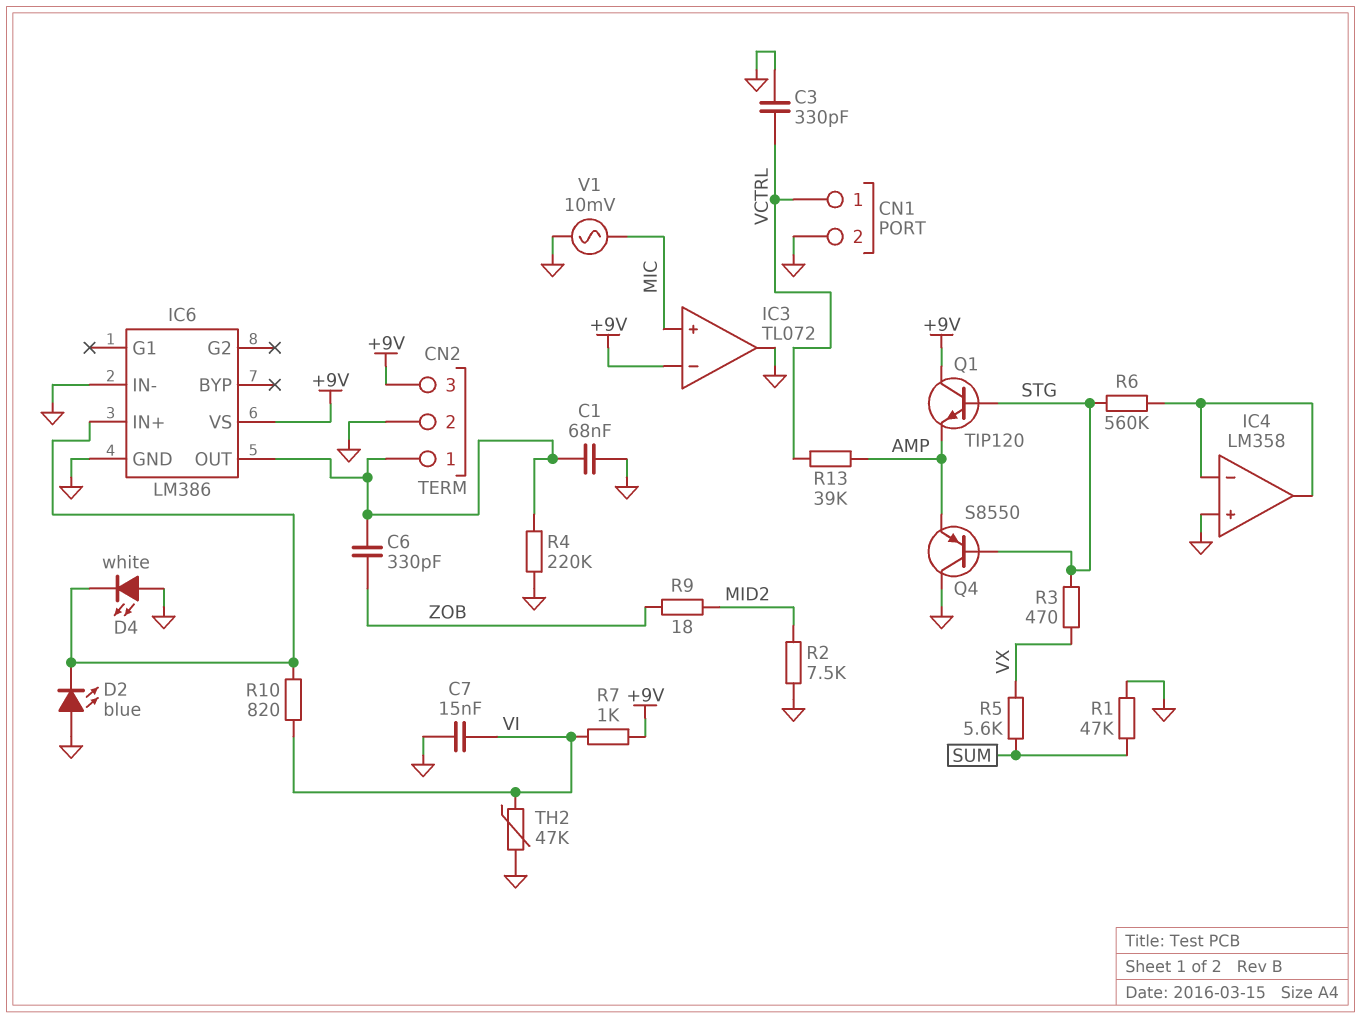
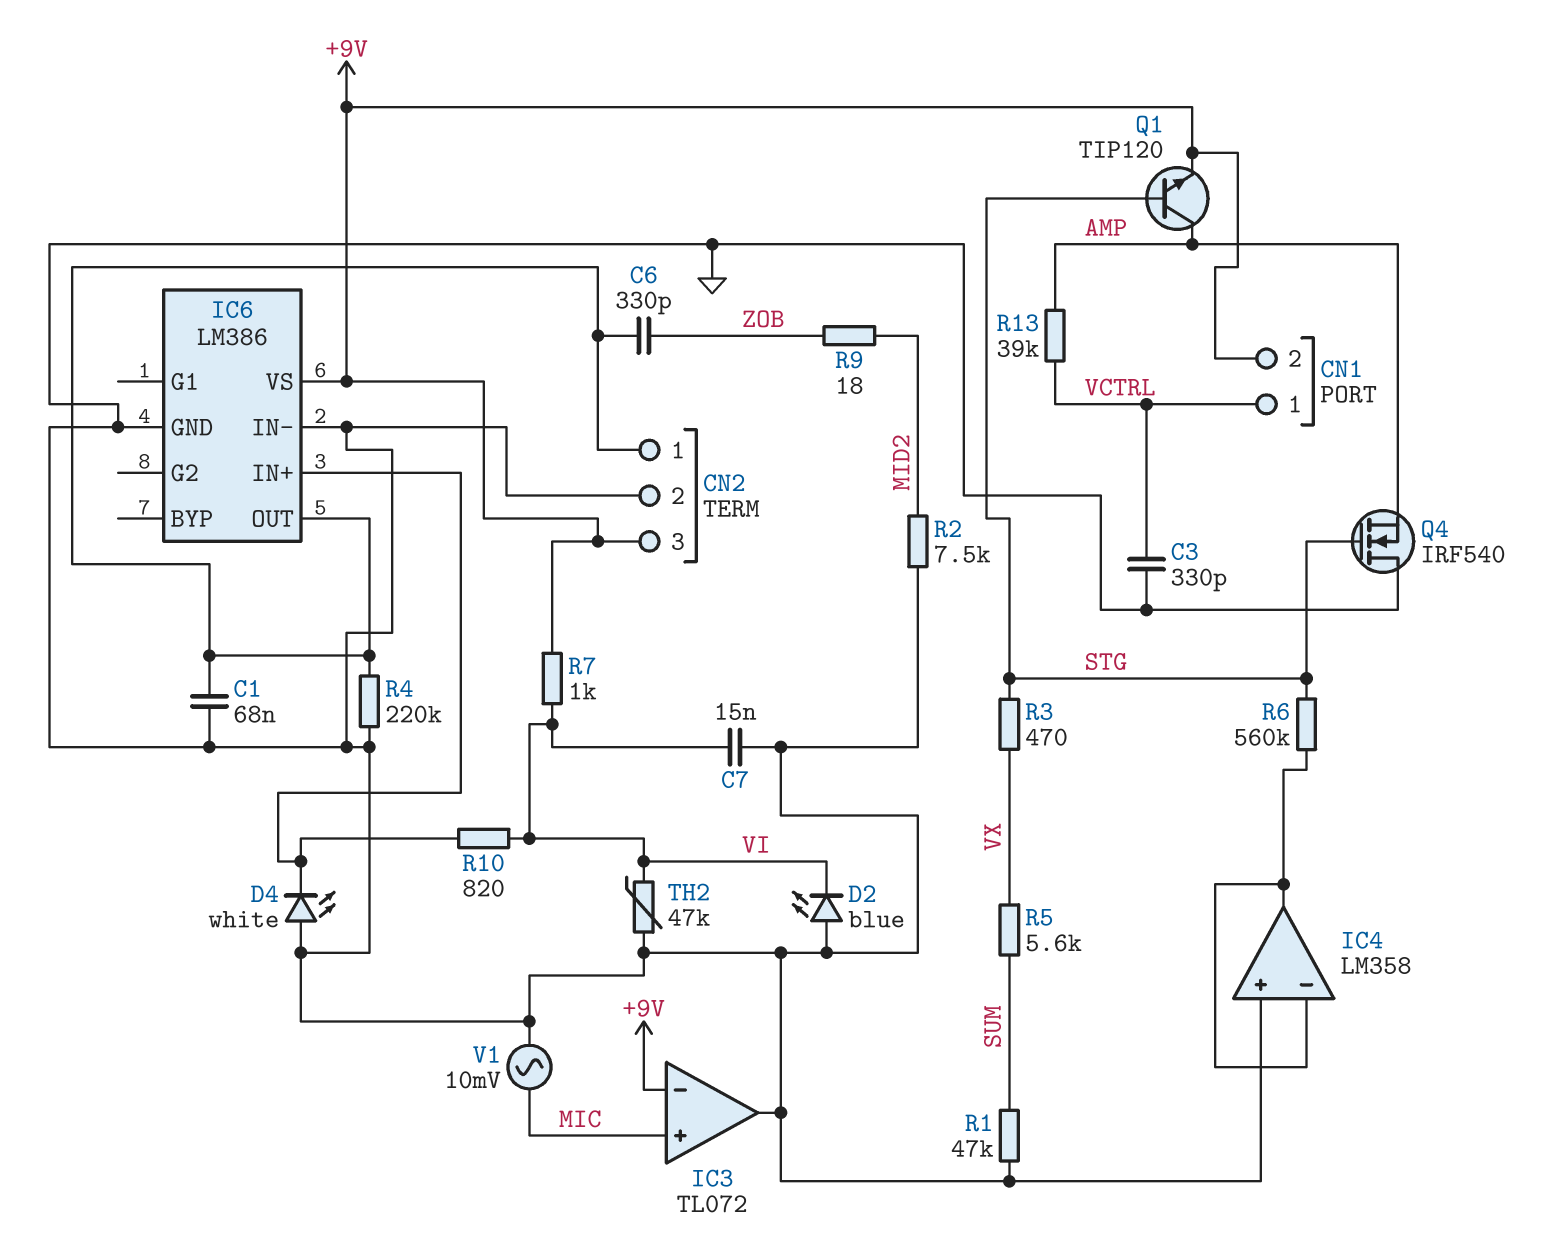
CN1 pin 2: GND -> +9V
D2: LED blue (A GND, K IC6/IN+) -> LED blue (A GND, K VI)
Q1: NPN TIP120 (B STG, C +9V, E AMP) -> NPN TIP120 (B STG, C AMP, E +9V)
Q4: PNP S8550 (B STG, C GND, E AMP) -> NMOS IRF540 (G STG, D GND, S AMP)

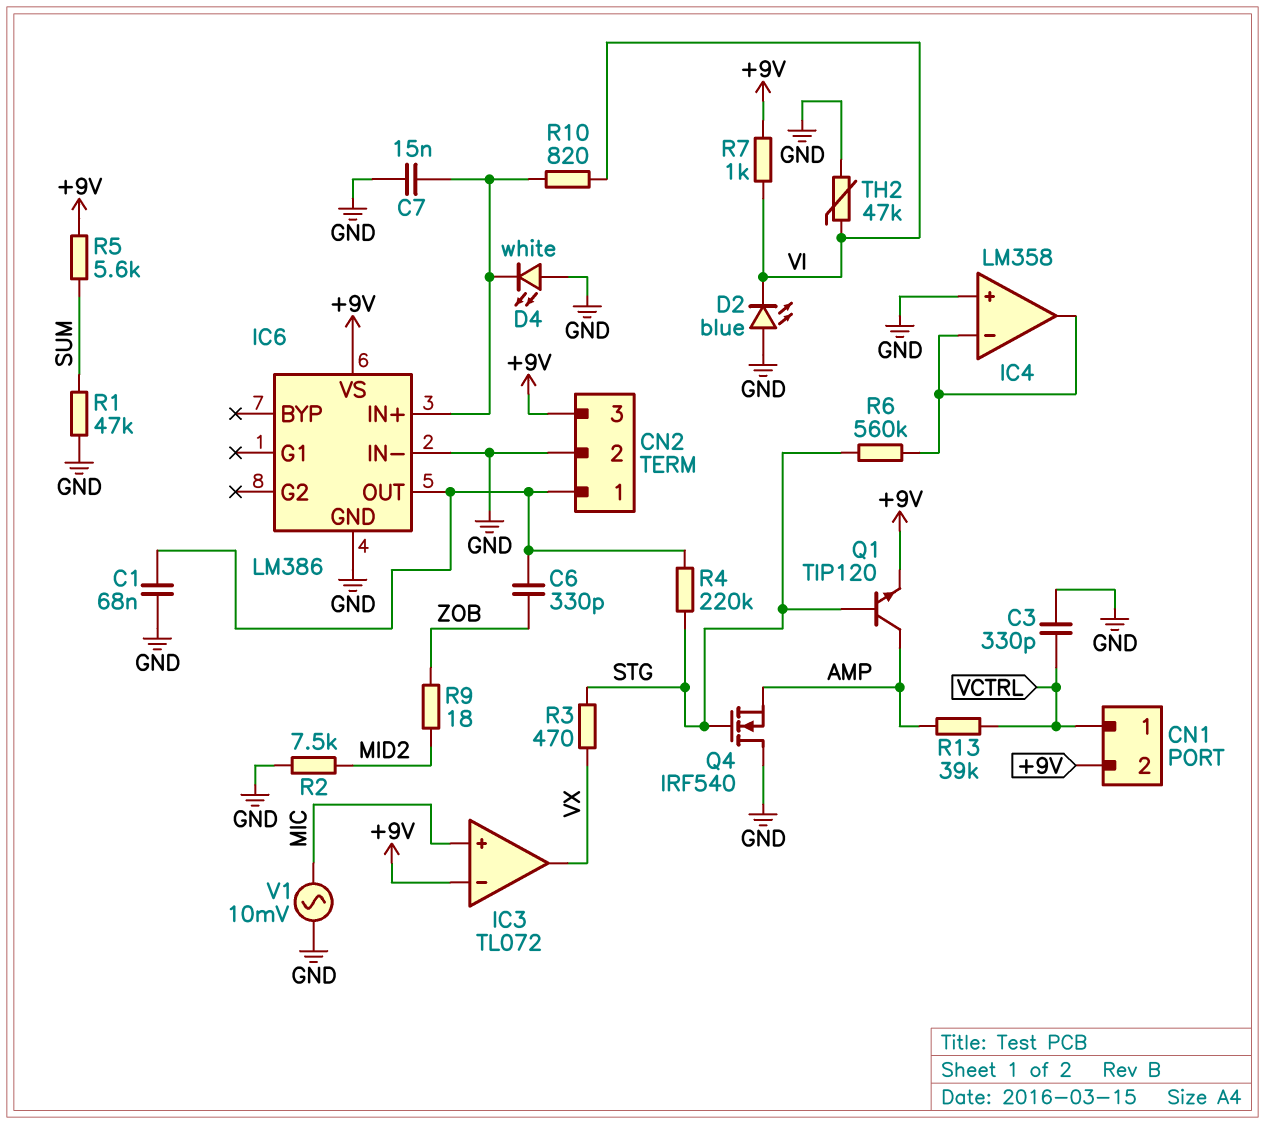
C7: 15nF (GND, VI) -> 15nF (GND, IC6/IN+)
IC3 pin out: GND -> VX
R4: 220k (CN2/1, GND) -> 220k (CN2/1, STG)
R5: 5.6k (SUM, VX) -> 5.6k (+9V, SUM)

